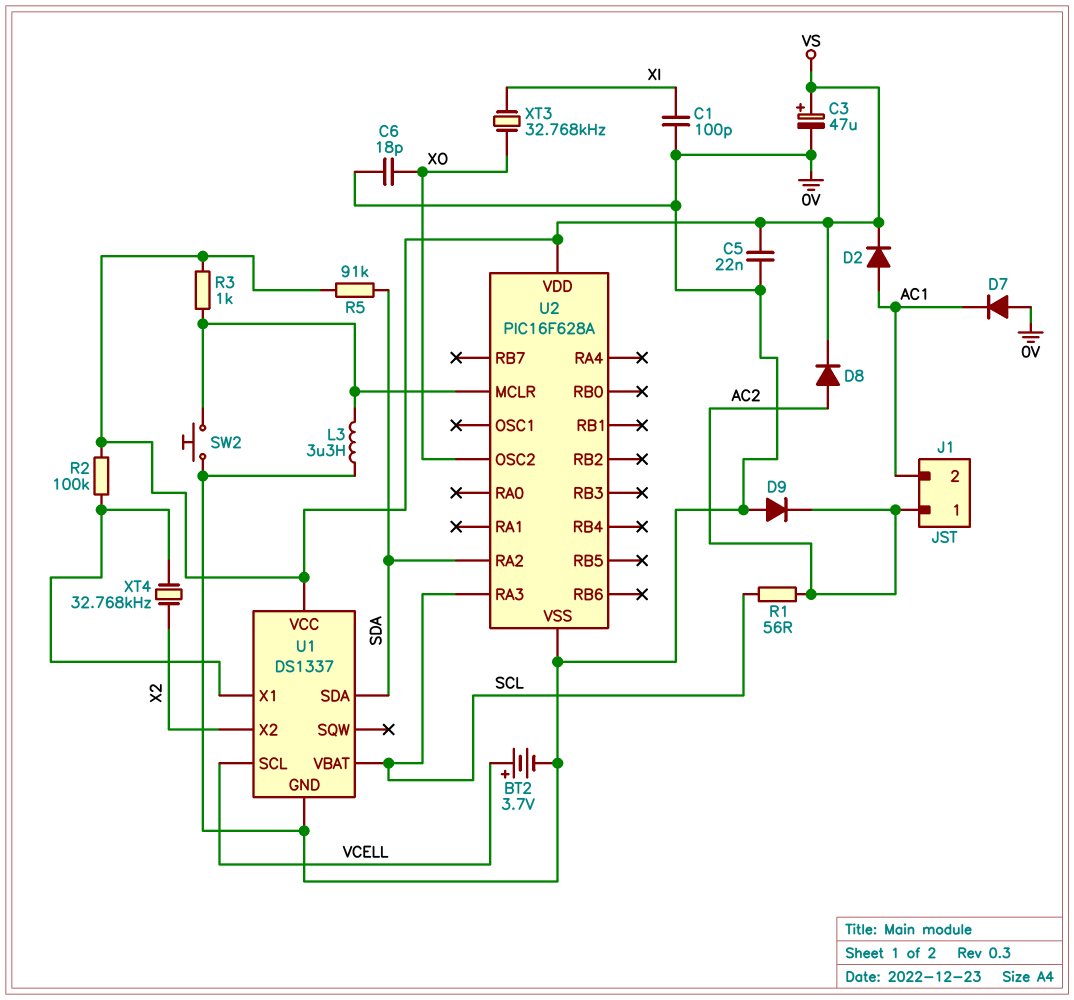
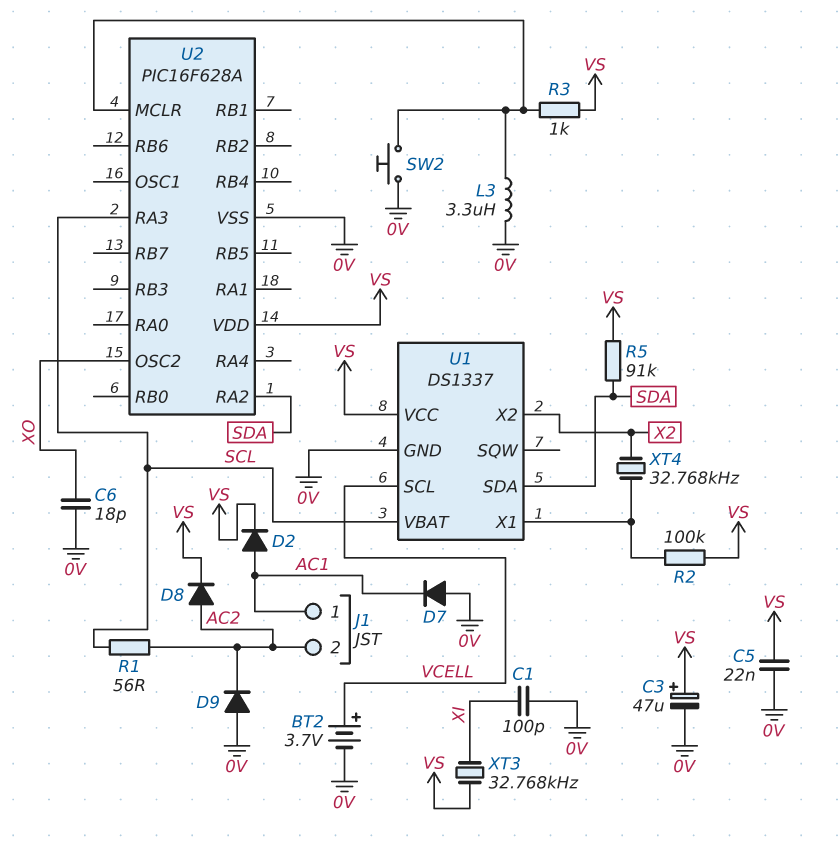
J1 pin 1: AC2 -> AC1
J1 pin 2: AC1 -> AC2
XT3: 32.768kHz (XI, XO) -> 32.768kHz (VS, XI)

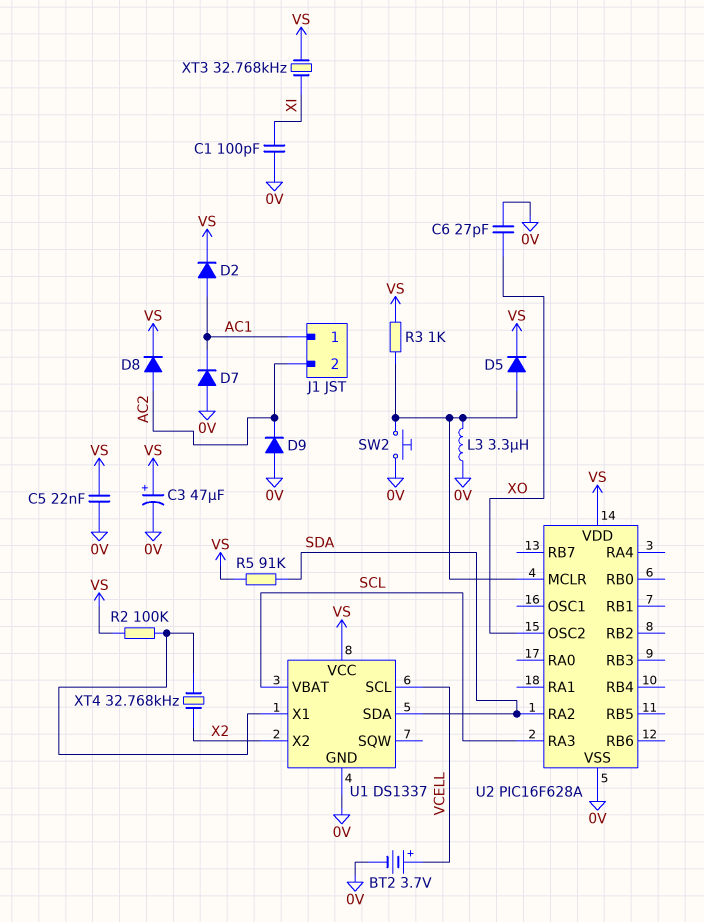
C6: 18pF (0V, XO) -> 27pF (0V, XO)
D5: none -> diode (A U2/MCLR, K VS)
R1: 56 (AC2, SCL) -> none

